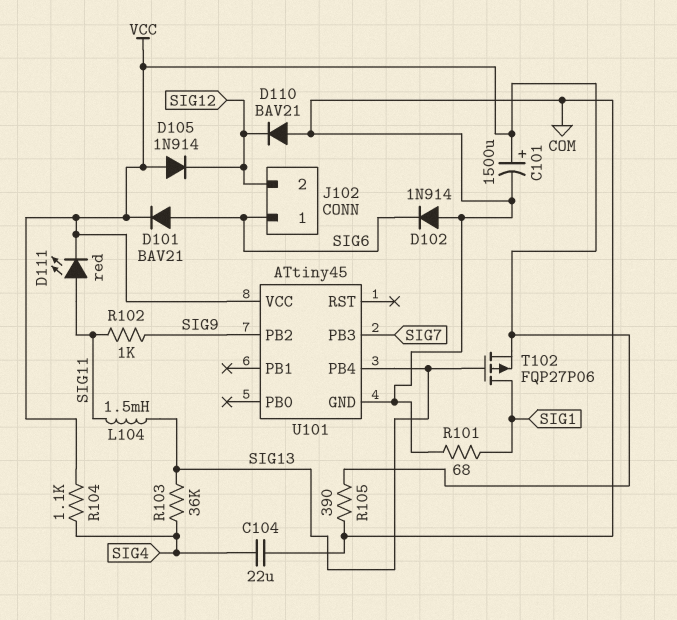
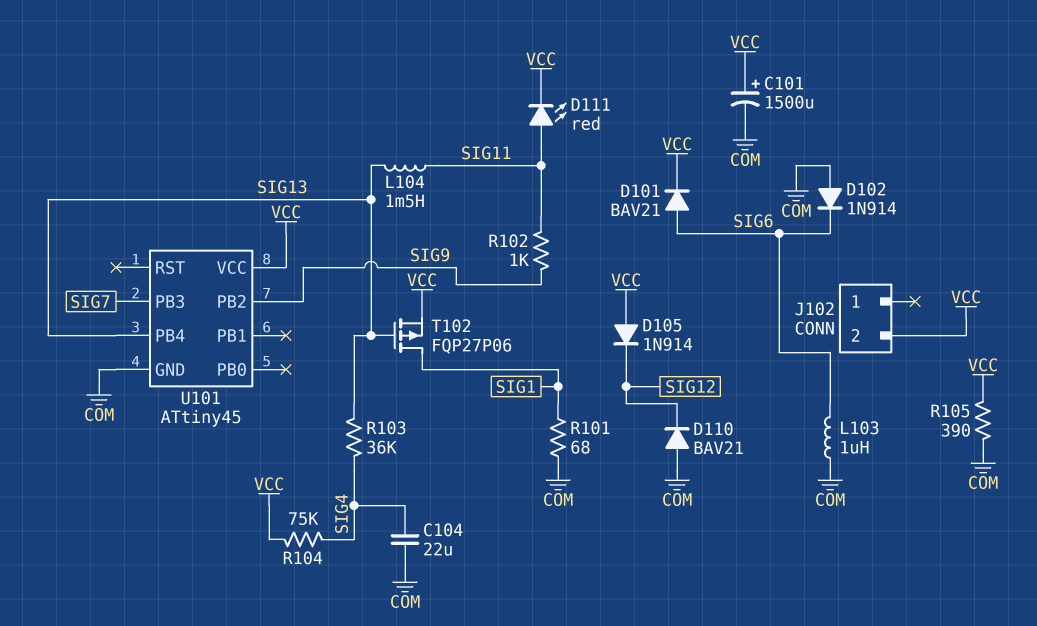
J102 pin 1: SIG6 -> none
J102 pin 2: SIG12 -> VCC
L103: none -> 1uH (COM, SIG6)
R104: 1.1k (SIG4, VCC) -> 75k (SIG4, VCC)

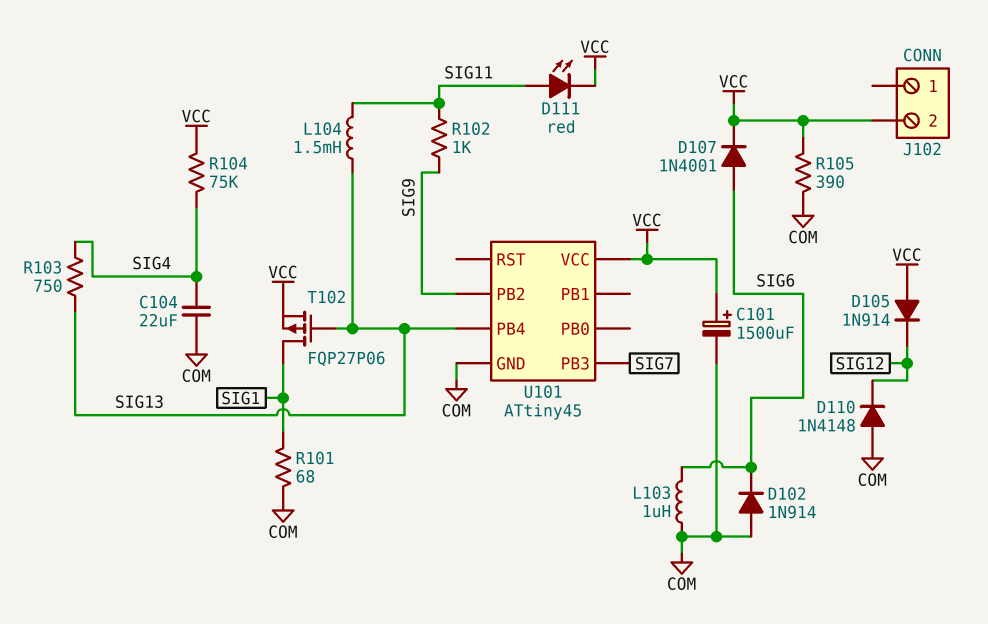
D101: diode BAV21 (A SIG6, K VCC) -> none
D107: none -> diode 1N4001 (A SIG6, K VCC)
D110: diode BAV21 (A COM, K SIG12) -> diode 1N4148 (A COM, K SIG12)
R103: 36k (SIG4, SIG13) -> 750 (SIG4, SIG13)

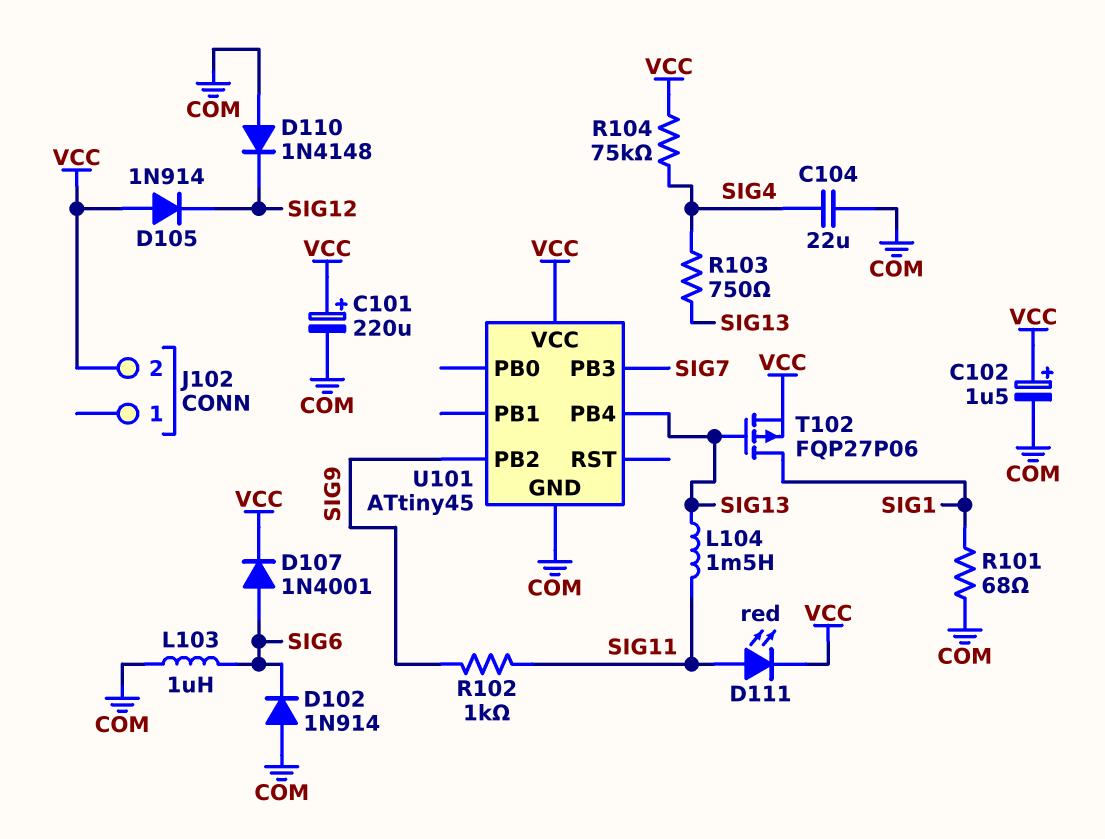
C101: 1500uF (plus VCC, minus COM) -> 220uF (plus VCC, minus COM)
C102: none -> 1.5uF (plus VCC, minus COM)
R105: 390 (COM, VCC) -> none

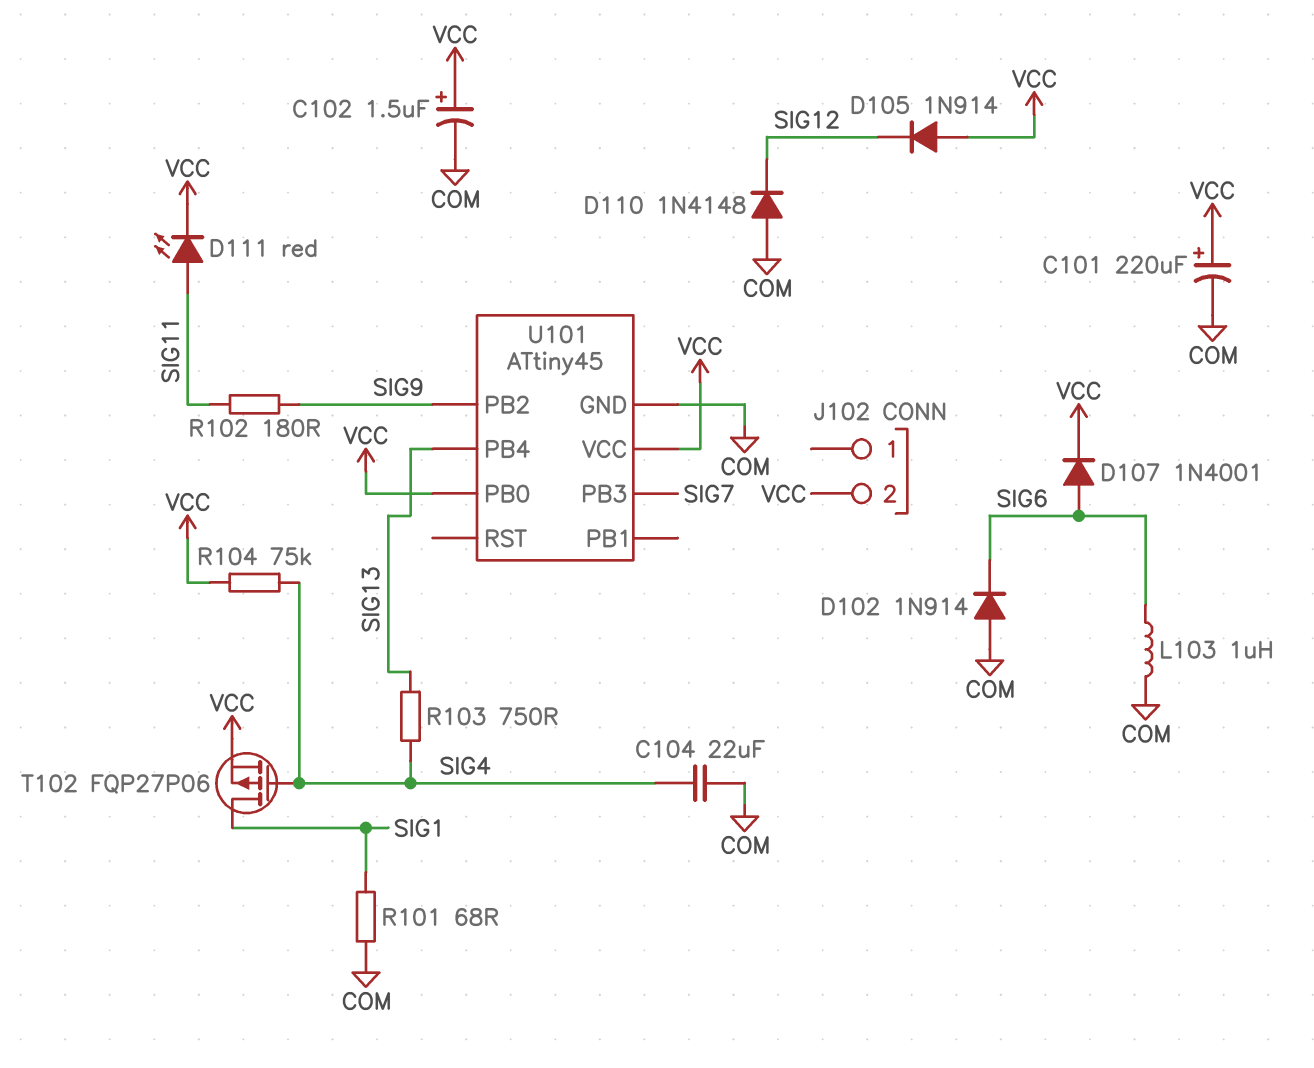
L104: 1.5mH (SIG11, SIG13) -> none
R102: 1k (SIG9, SIG11) -> 180 (SIG9, SIG11)
T102: PMOS FQP27P06 (G SIG13, D SIG1, S VCC) -> PMOS FQP27P06 (G SIG4, D SIG1, S VCC)
U101 pin PB0: none -> VCC

